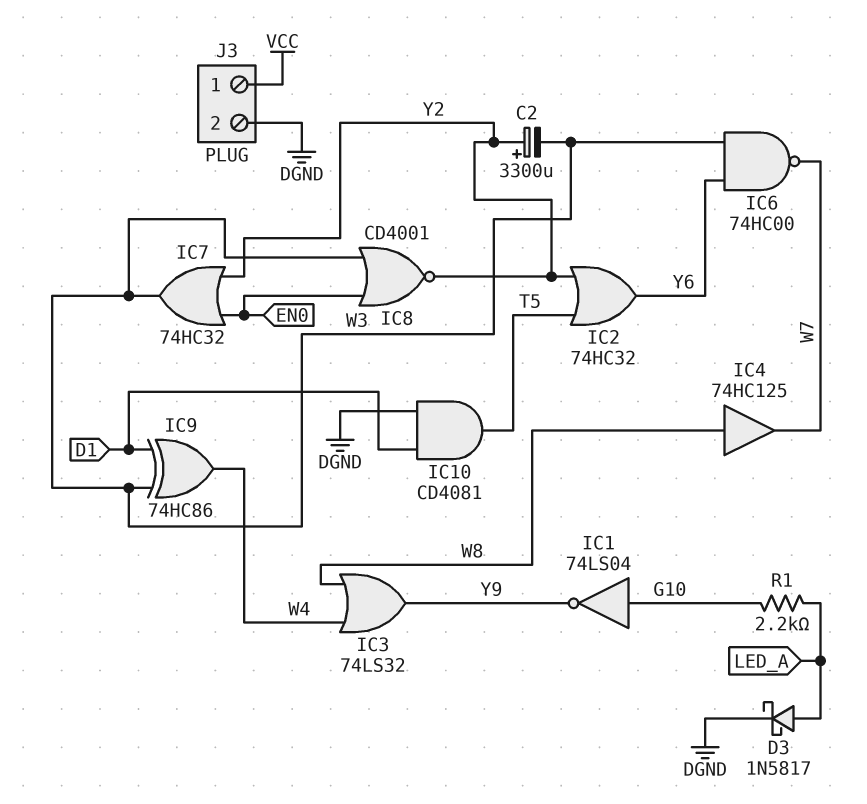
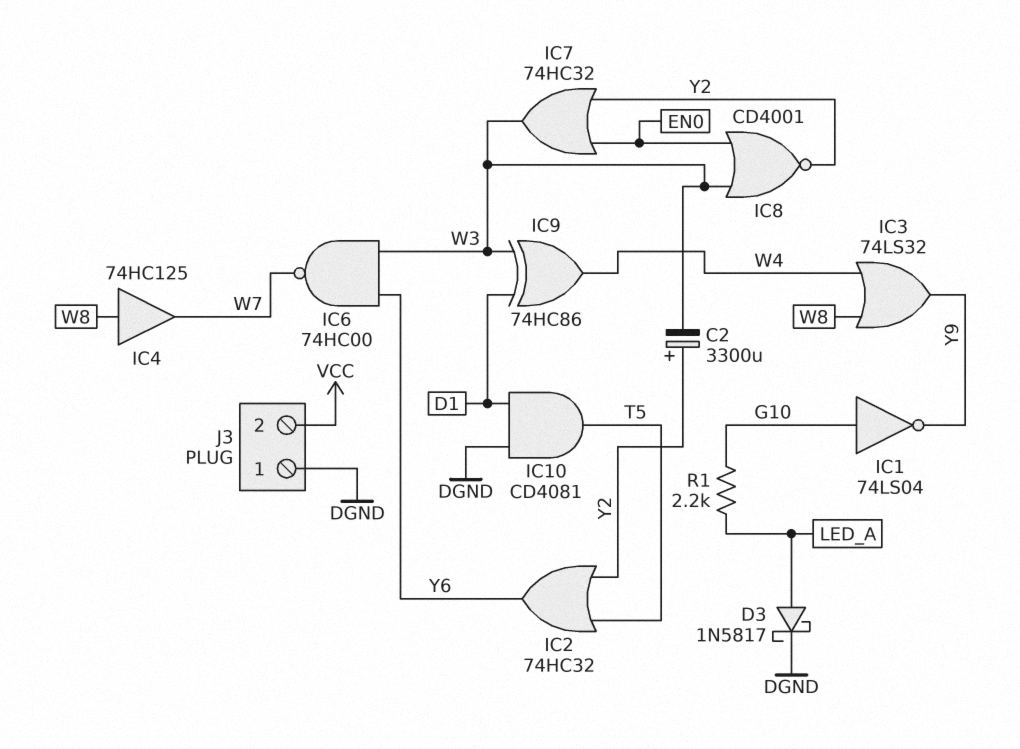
J3 pin 1: VCC -> DGND
J3 pin 2: DGND -> VCC

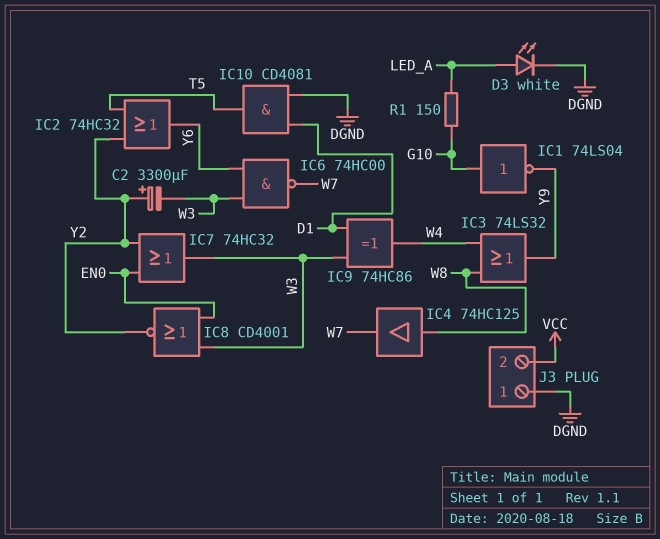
D3: schottky 1N5817 (A LED_A, K DGND) -> LED white (A LED_A, K DGND)
R1: 2.2k (G10, LED_A) -> 150 (G10, LED_A)

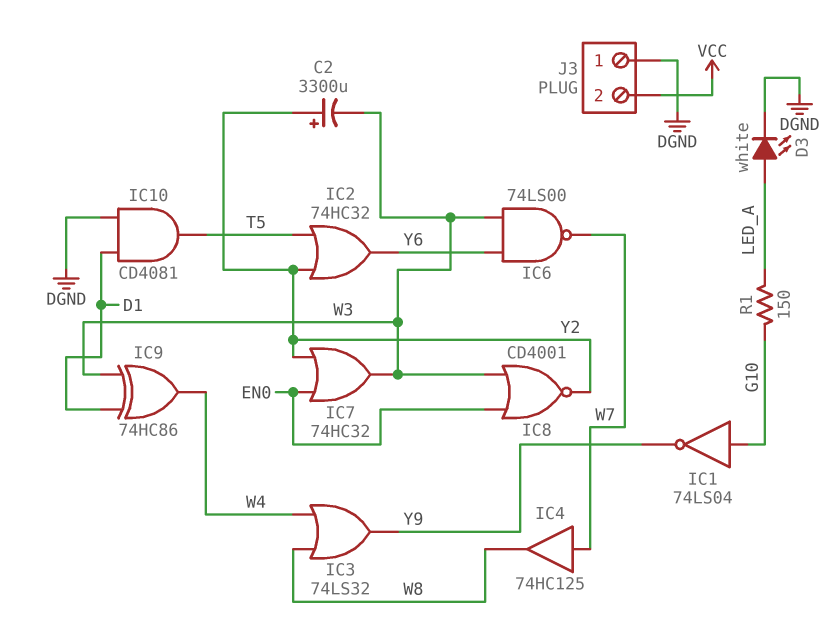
IC4: buffer 74HC125 (in W8, out W7) -> buffer 74HC125 (in W7, out W8)
IC6: NAND 74HC00 (in W3, in Y6, out W7) -> NAND 74LS00 (in W3, in Y6, out W7)

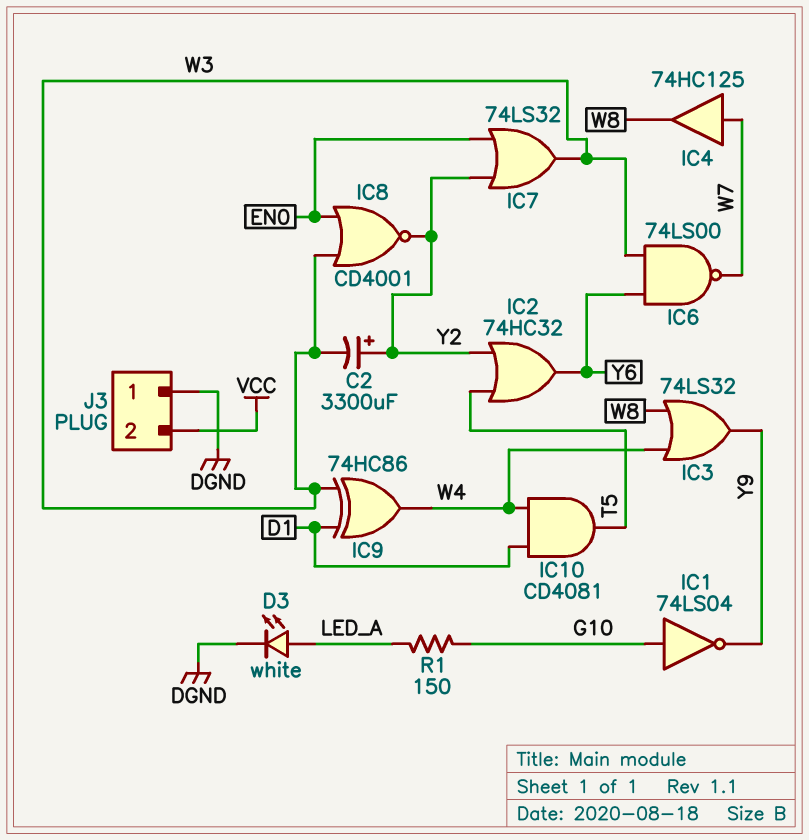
IC7: OR 74HC32 (in EN0, in Y2, out W3) -> OR 74LS32 (in EN0, in Y2, out W3)
IC10: AND CD4081 (in D1, in DGND, out T5) -> AND CD4081 (in D1, in W4, out T5)

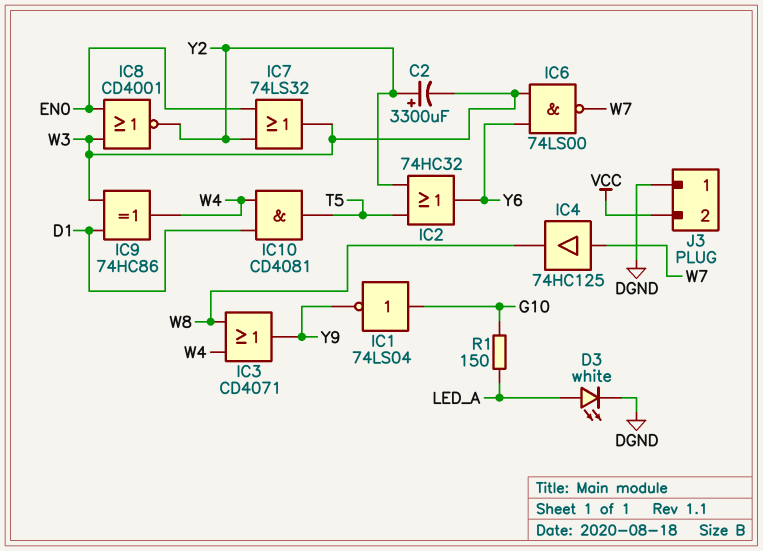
IC3: OR 74LS32 (in W4, in W8, out Y9) -> OR CD4071 (in W4, in W8, out Y9)

